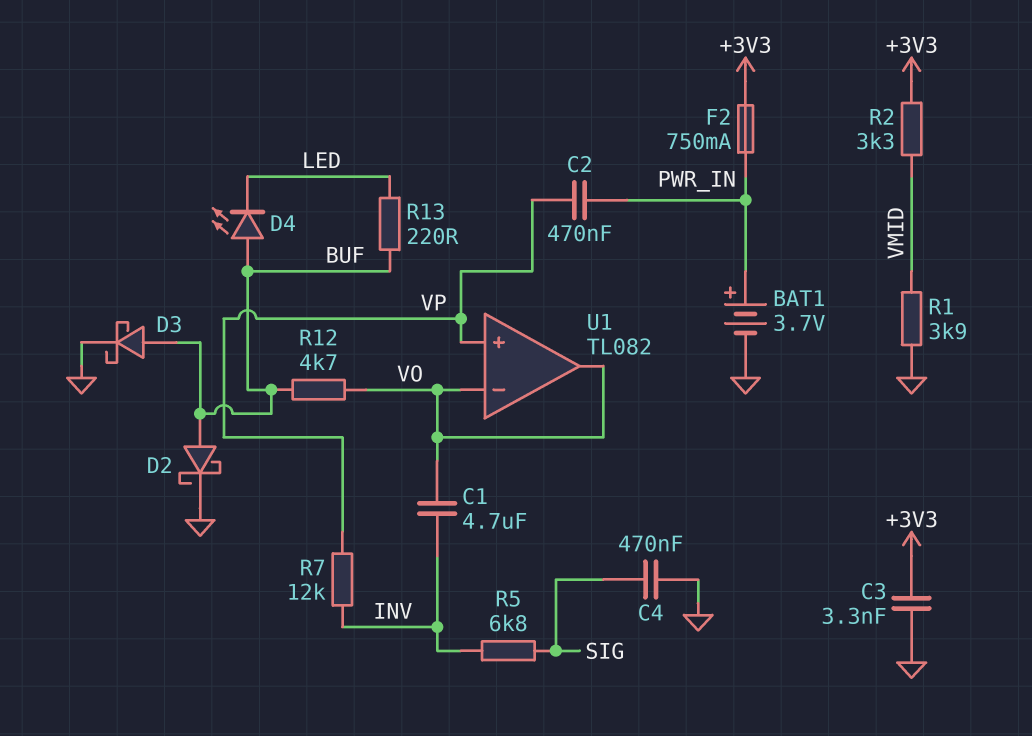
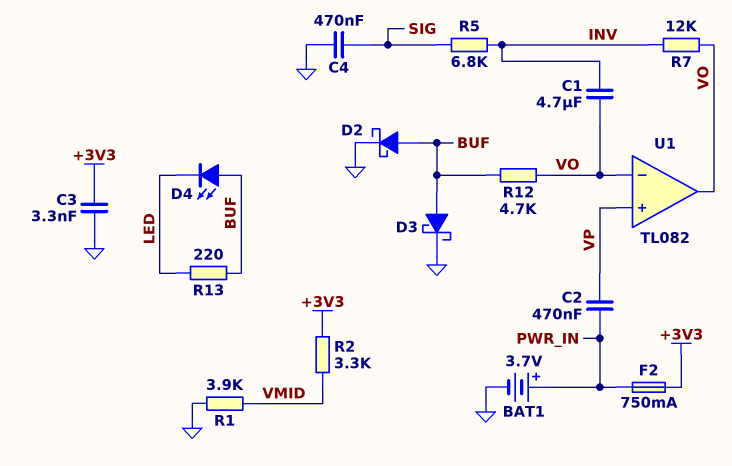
R7: 12k (INV, VP) -> 12k (INV, VO)

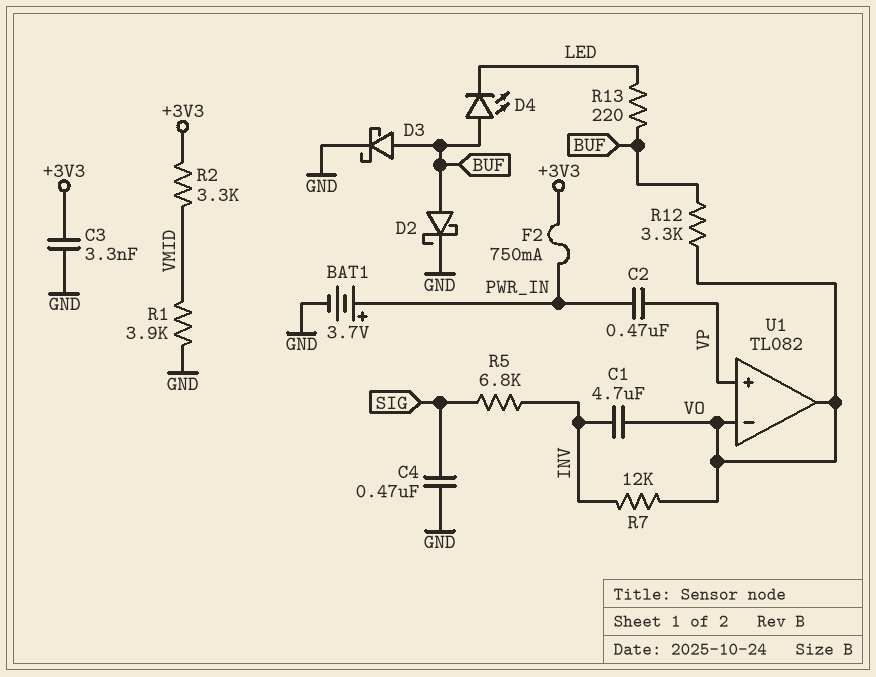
R12: 4.7k (BUF, VO) -> 3.3k (BUF, VO)

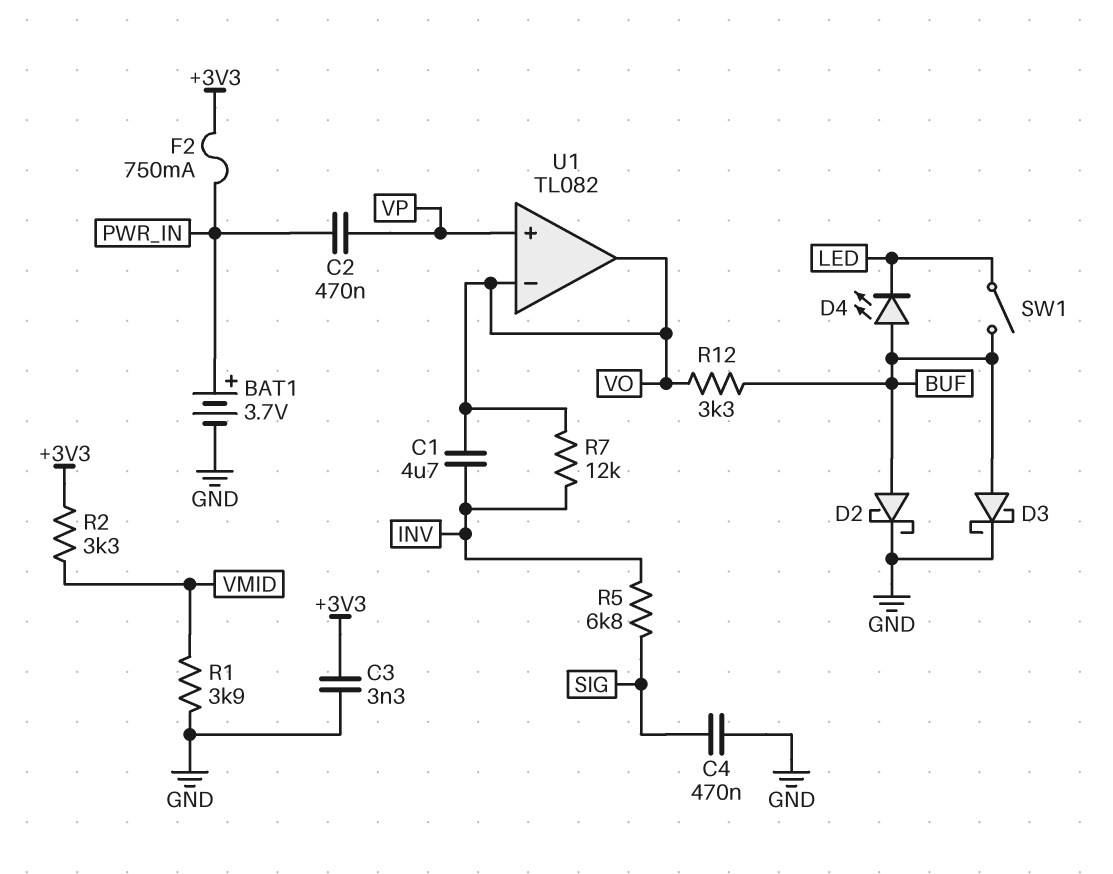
R13: 220 (BUF, LED) -> none
SW1: none -> switch (BUF, LED)

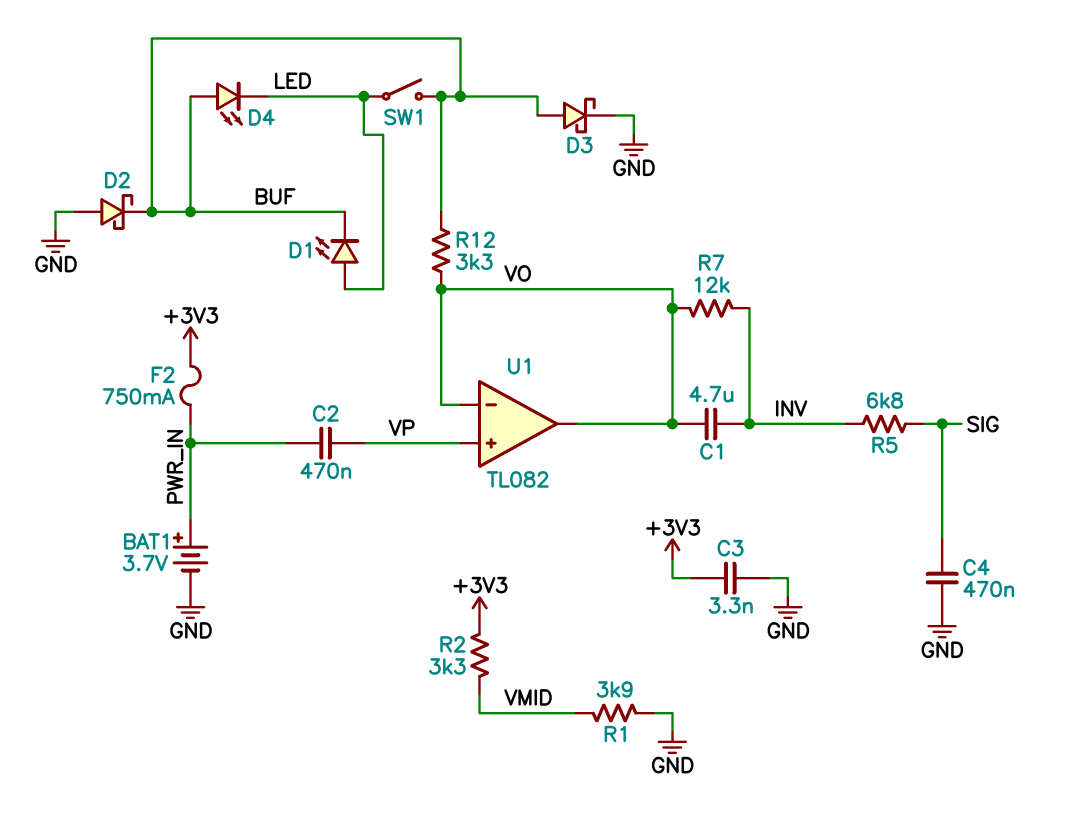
D1: none -> LED (A LED, K BUF)
D2: schottky (A BUF, K GND) -> schottky (A GND, K BUF)

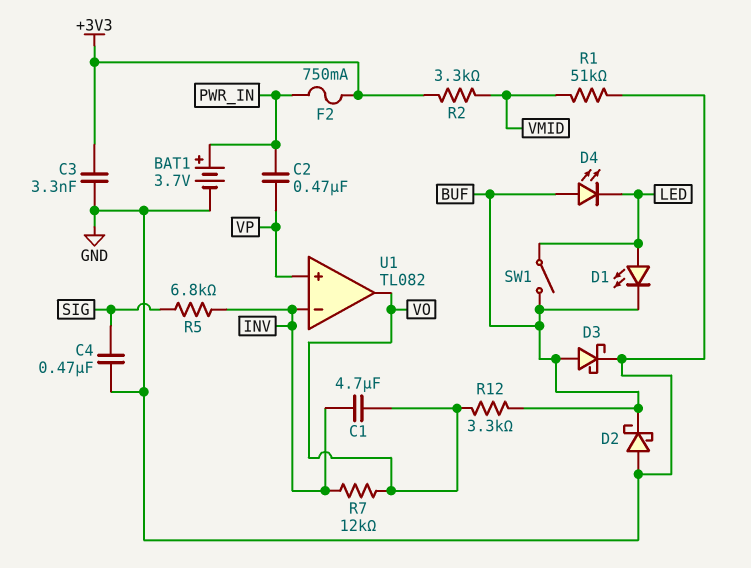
R1: 3.9k (GND, VMID) -> 51k (GND, VMID)
U1 pin in-: VO -> INV

